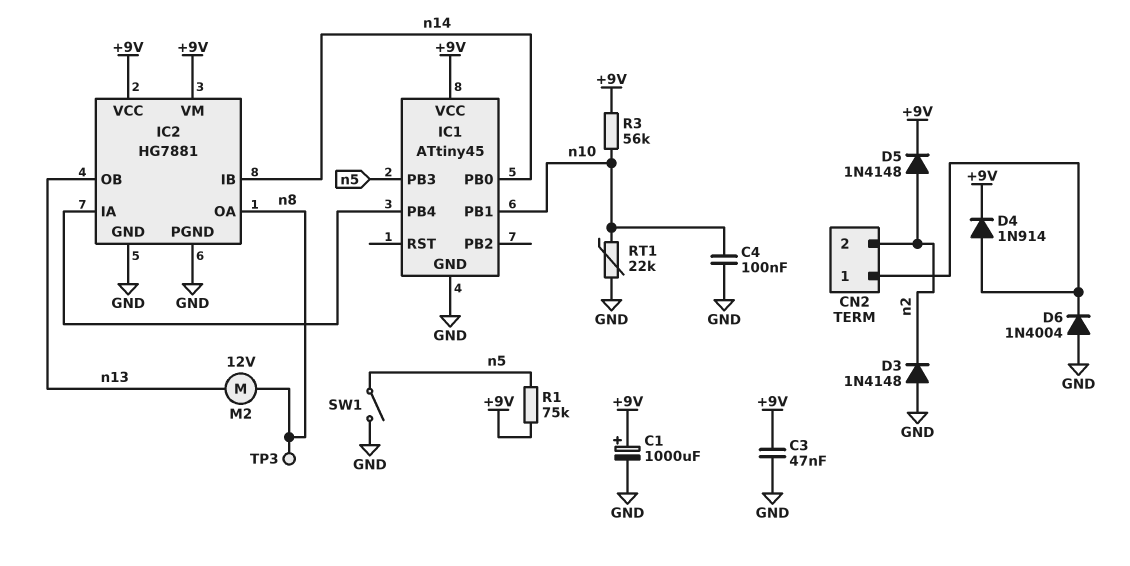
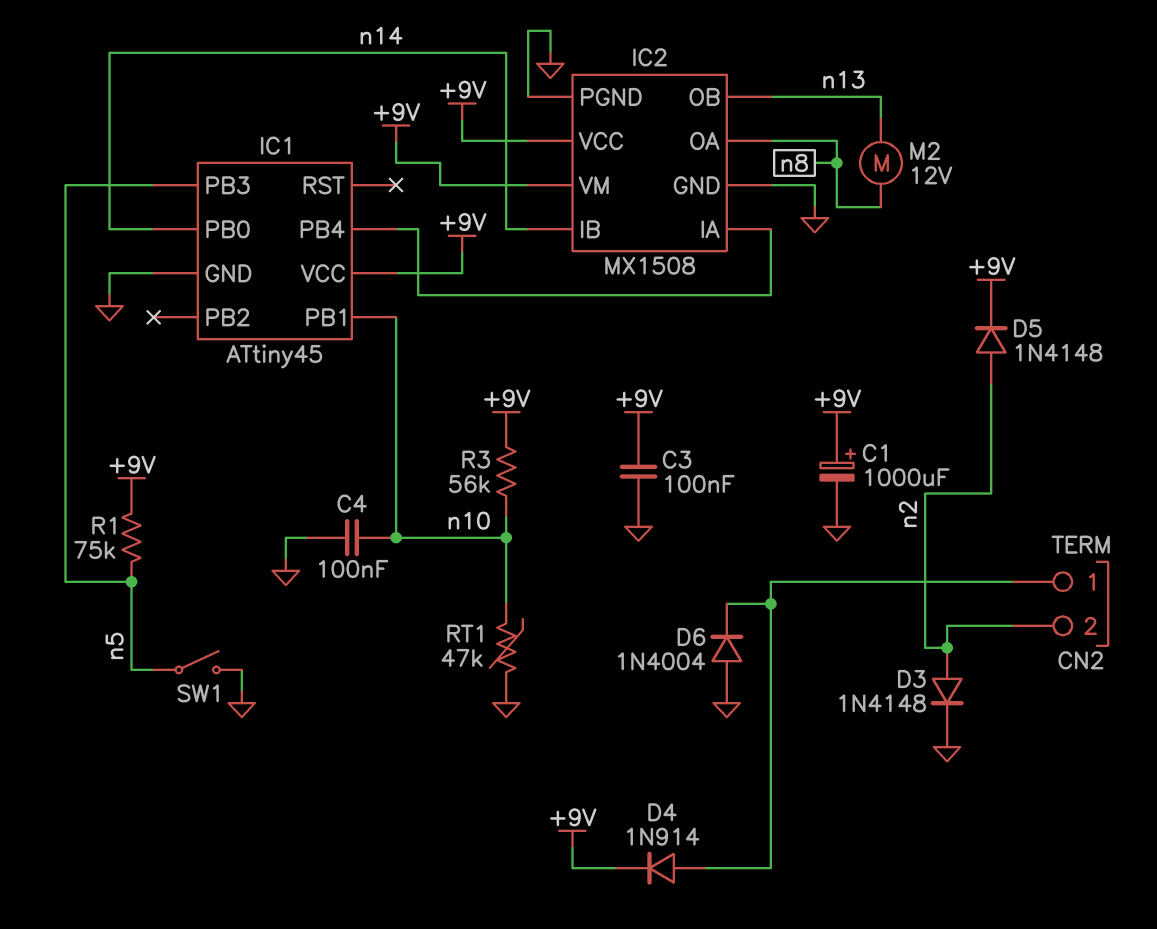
C3: 47nF (+9V, GND) -> 100nF (+9V, GND)
D3: diode 1N4148 (A GND, K n2) -> diode 1N4148 (A n2, K GND)
IC2: HG7881 -> MX1508
RT1: 22k (GND, n10) -> 47k (GND, n10)
TP3: test point (n8) -> none

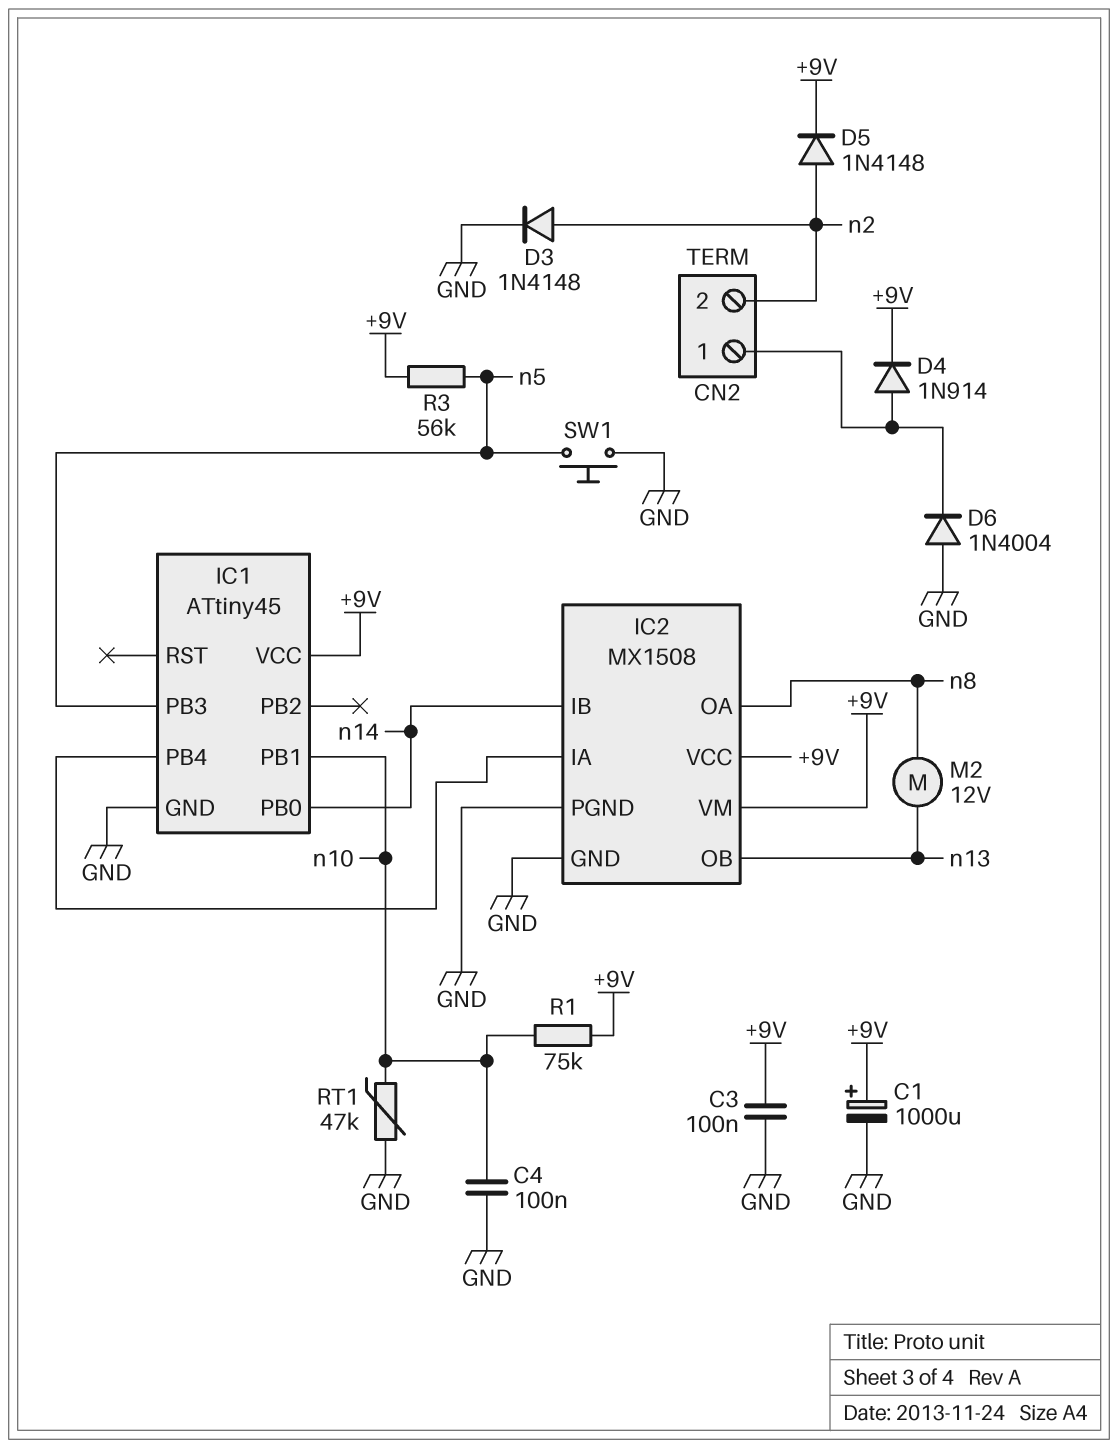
R1: 75k (+9V, n5) -> 75k (+9V, n10)
R3: 56k (+9V, n10) -> 56k (+9V, n5)
SW1: switch (GND, n5) -> button (GND, n5)

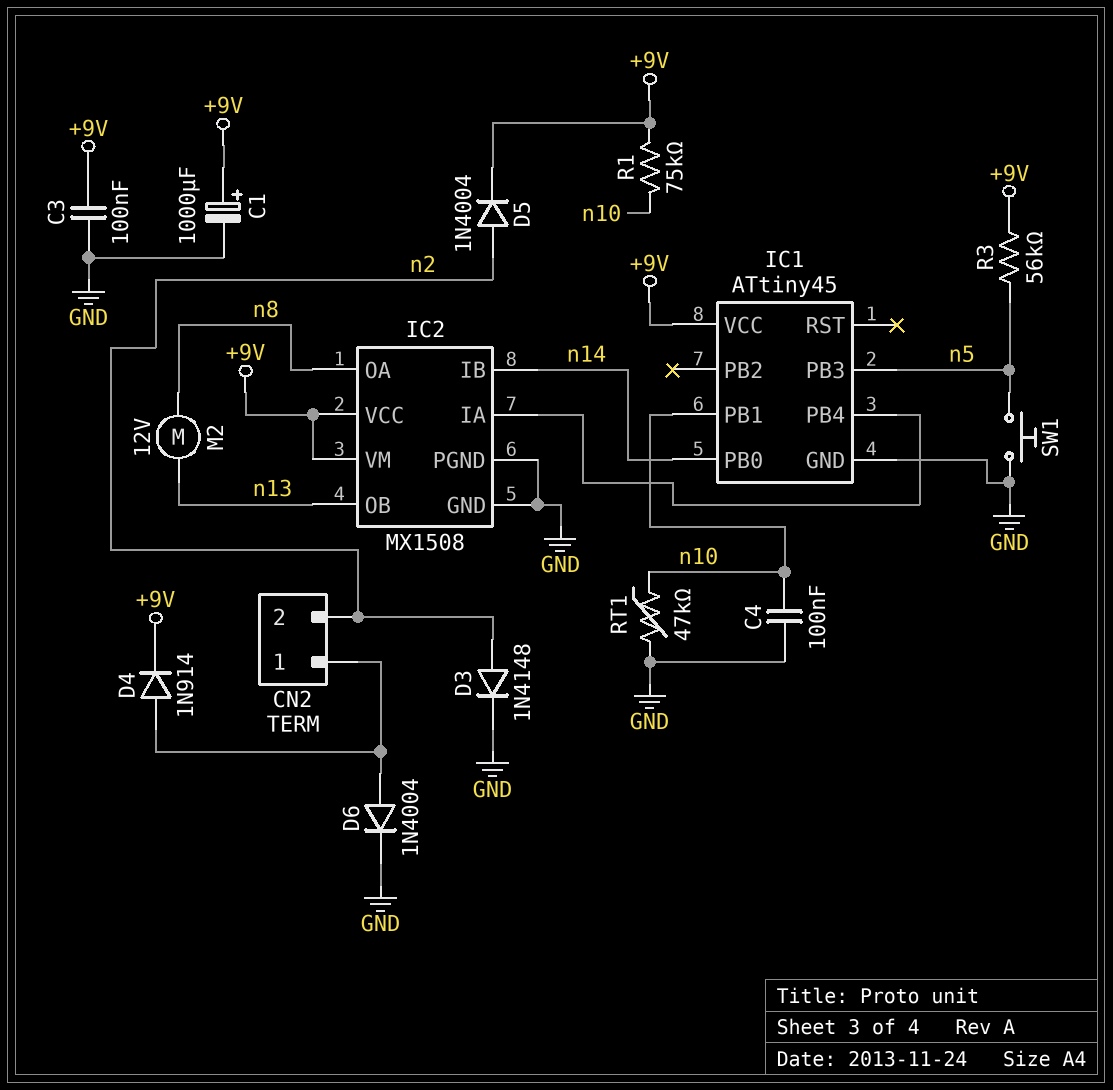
D5: diode 1N4148 (A n2, K +9V) -> diode 1N4004 (A n2, K +9V)
D6: diode 1N4004 (A GND, K CN2/1) -> diode 1N4004 (A CN2/1, K GND)

